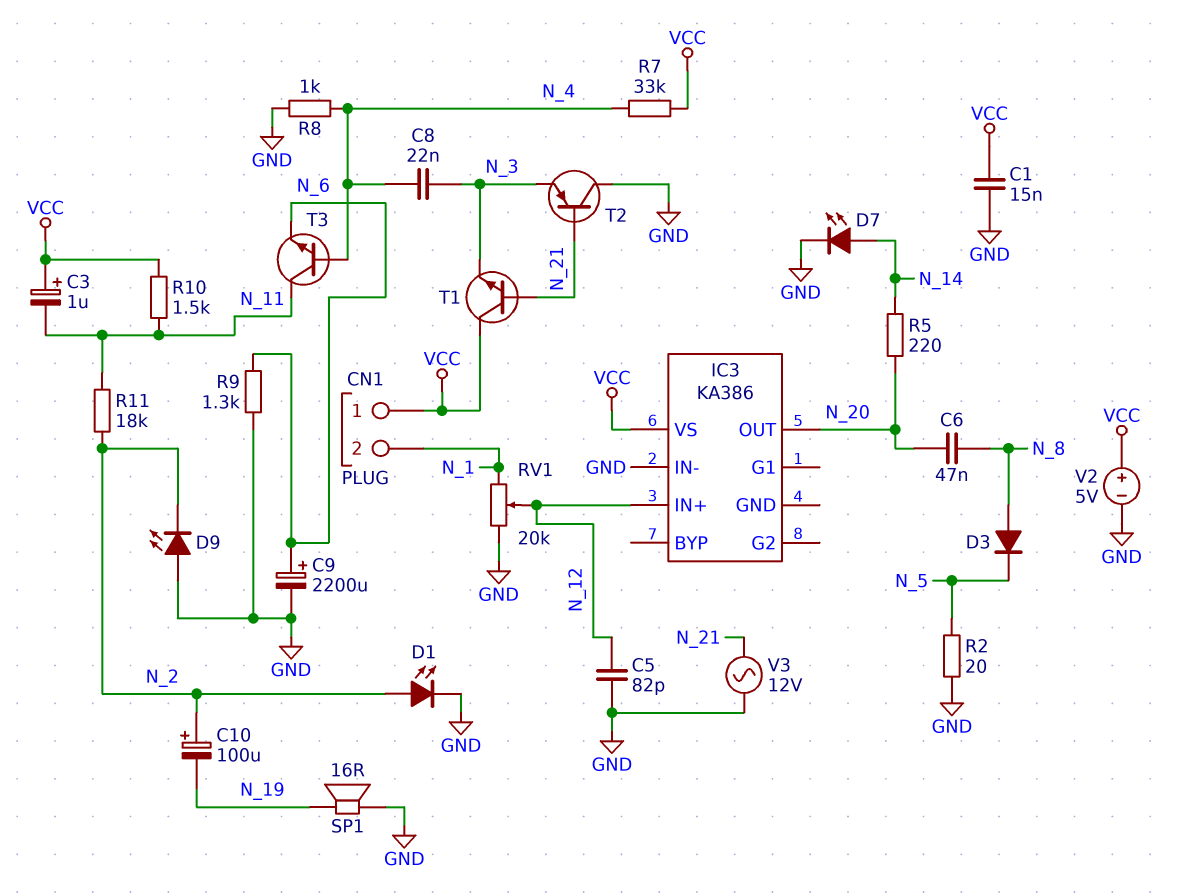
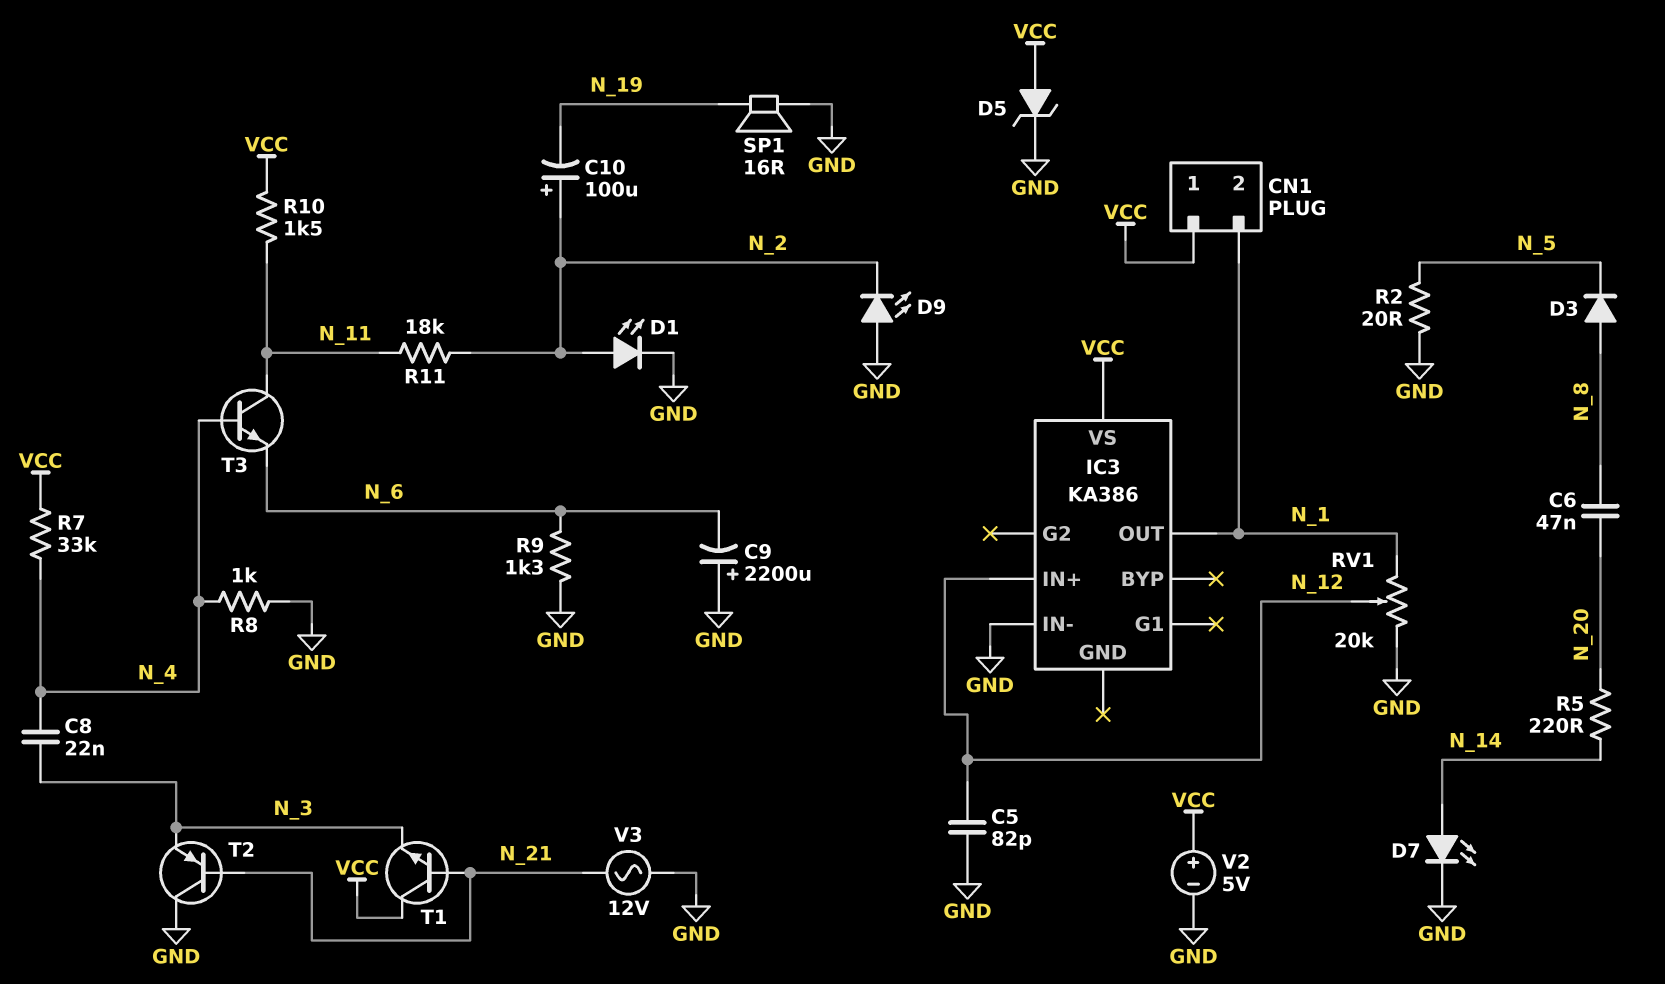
C1: 15nF (GND, VCC) -> none
C3: 1uF (plus VCC, minus N_11) -> none
C9: 2200uF (plus N_6, minus GND) -> 2200uF (plus GND, minus N_6)
D5: none -> zener (A VCC, K GND)
IC3 pin OUT: N_20 -> N_1

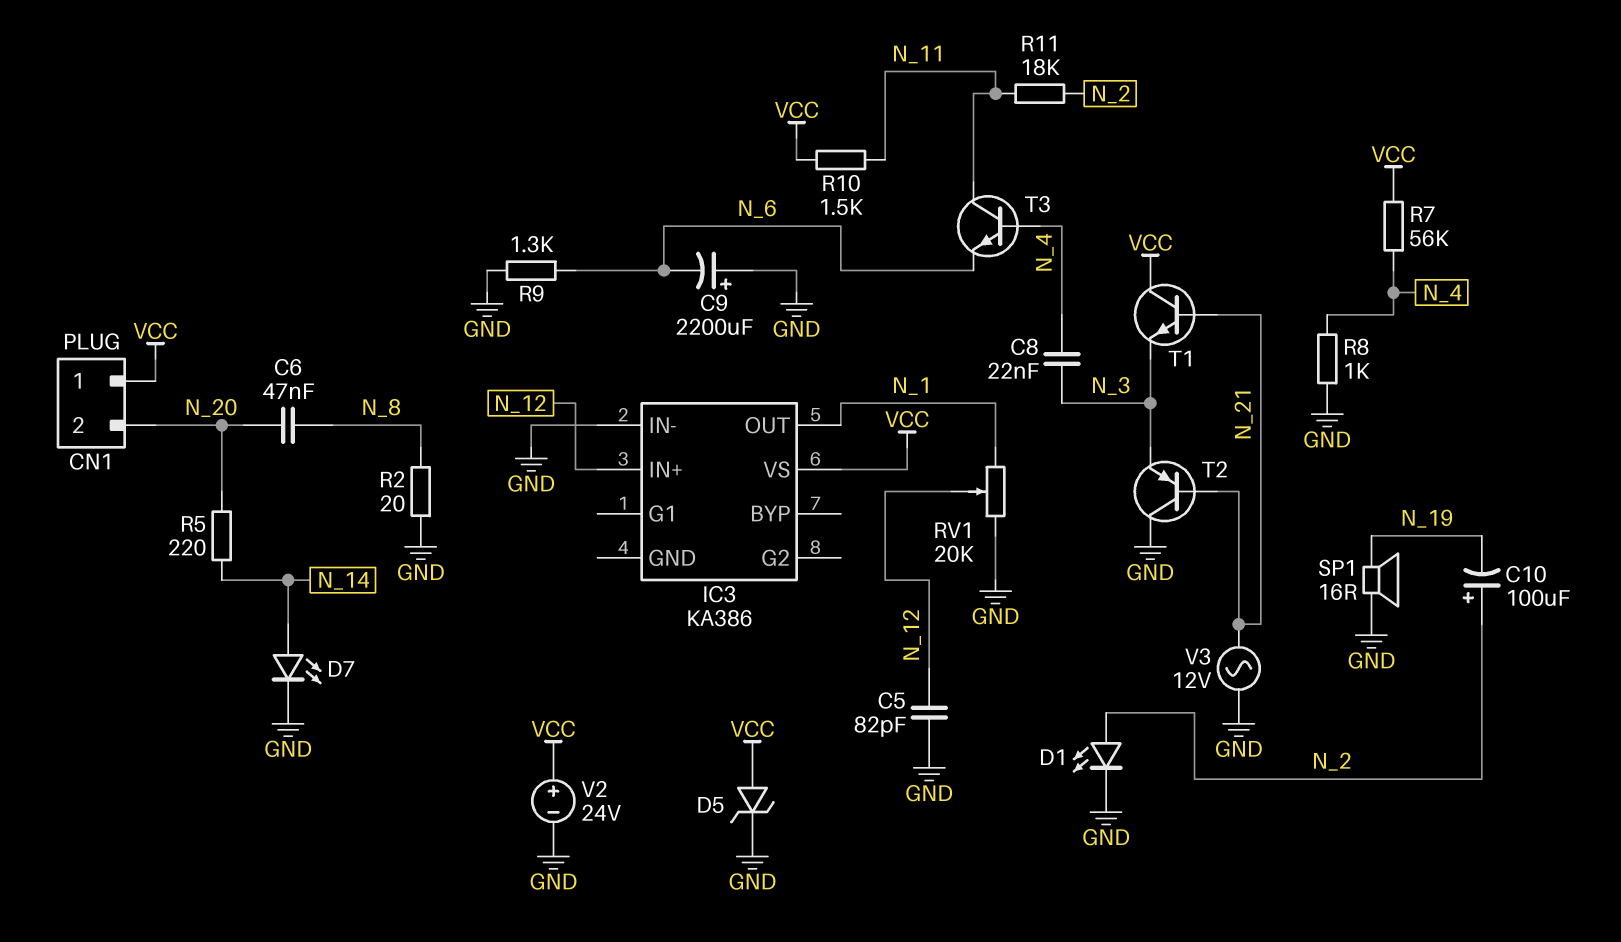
CN1 pin 2: N_1 -> N_20
D3: diode (A N_8, K N_5) -> none
D9: LED (A GND, K N_2) -> none
R2: 20 (GND, N_5) -> 20 (GND, N_8)
R7: 33k (N_4, VCC) -> 56k (N_4, VCC)
V2: 5V (plus VCC, minus GND) -> 24V (plus VCC, minus GND)

